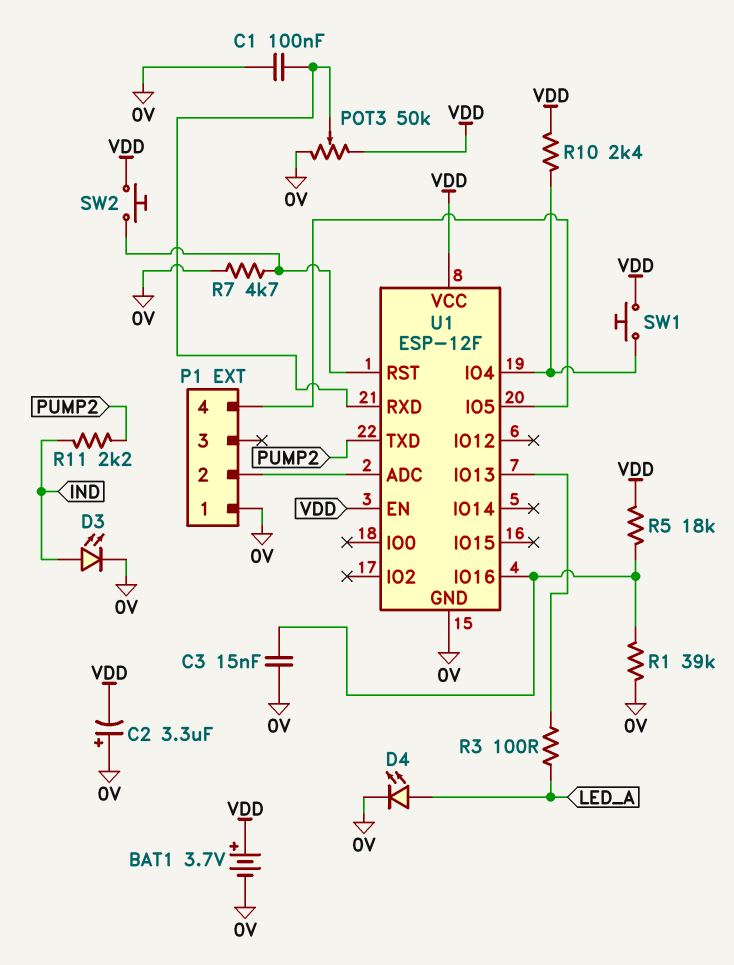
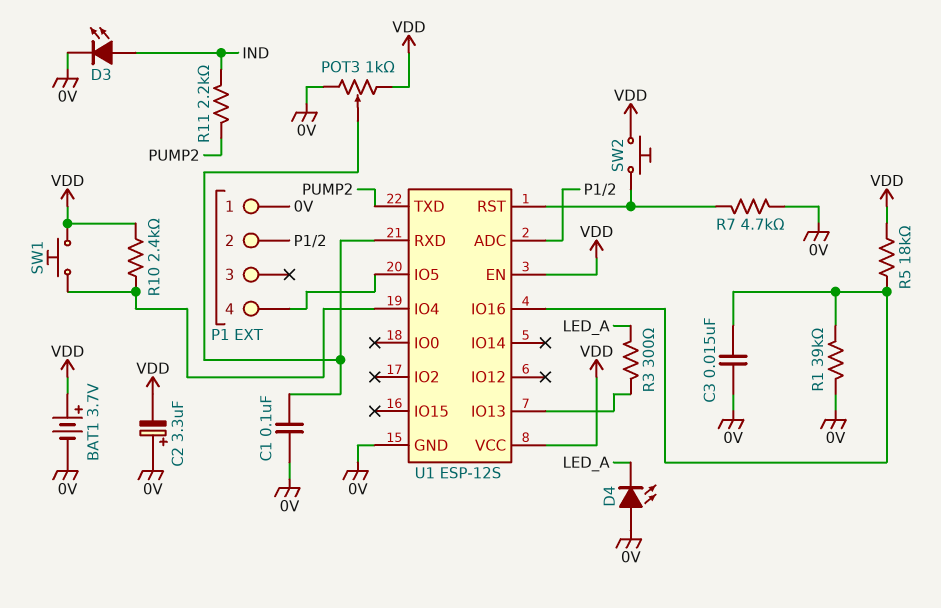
D4: LED (A LED_A, K 0V) -> LED (A 0V, K LED_A)
POT3: 50k (0V, VDD, wiper U1/RXD) -> 1k (0V, VDD, wiper U1/RXD)
R3: 100 (LED_A, U1/IO13) -> 300 (LED_A, U1/IO13)
U1: ESP-12F -> ESP-12S

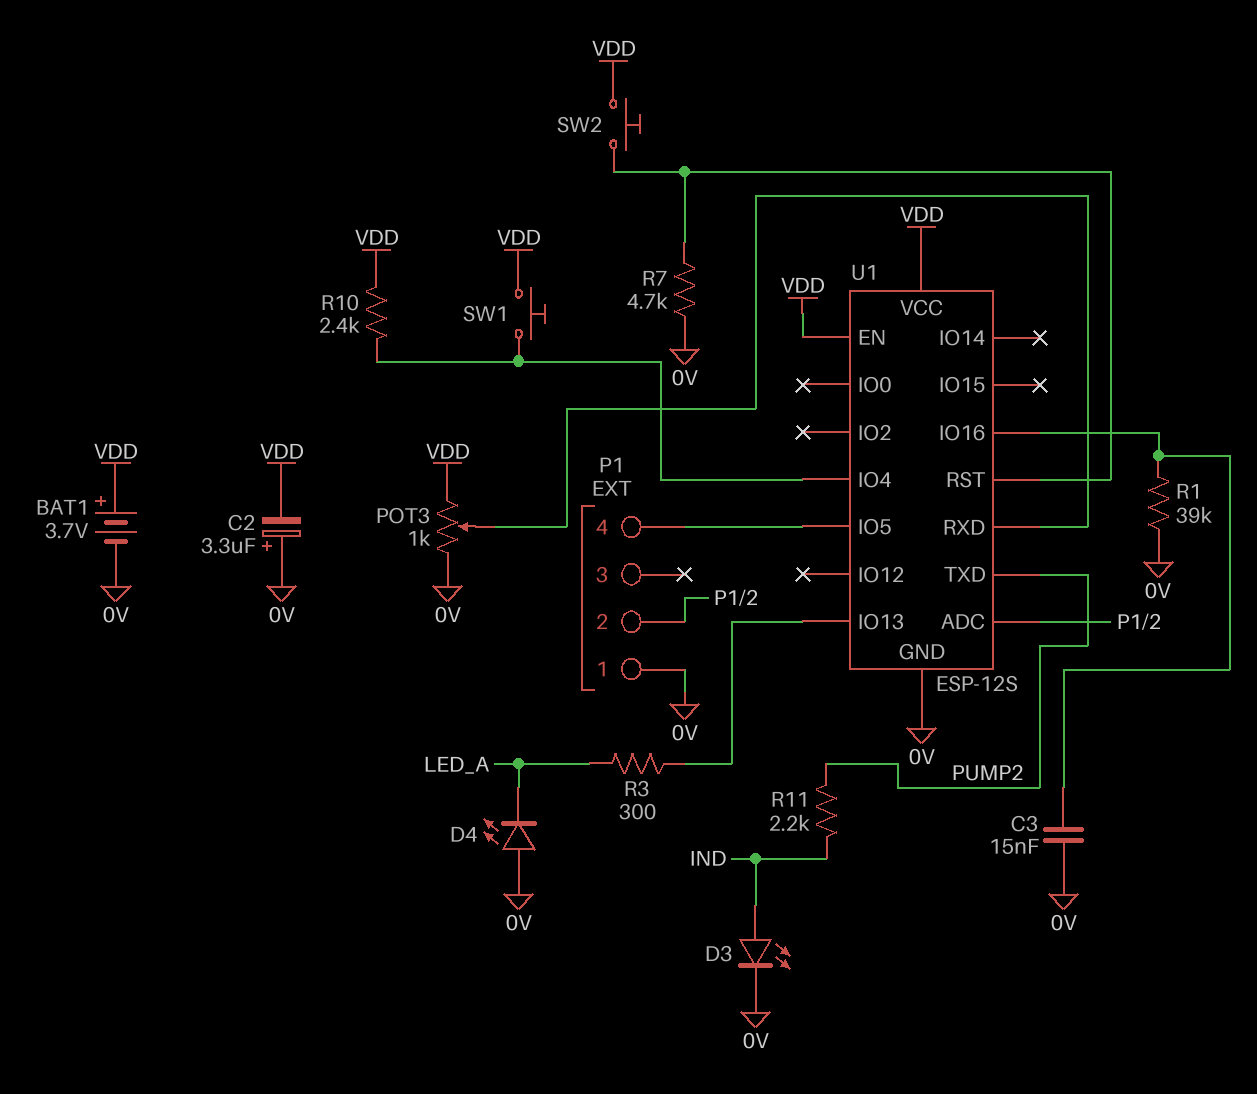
C1: 100nF (0V, U1/RXD) -> none
R5: 18k (U1/IO16, VDD) -> none

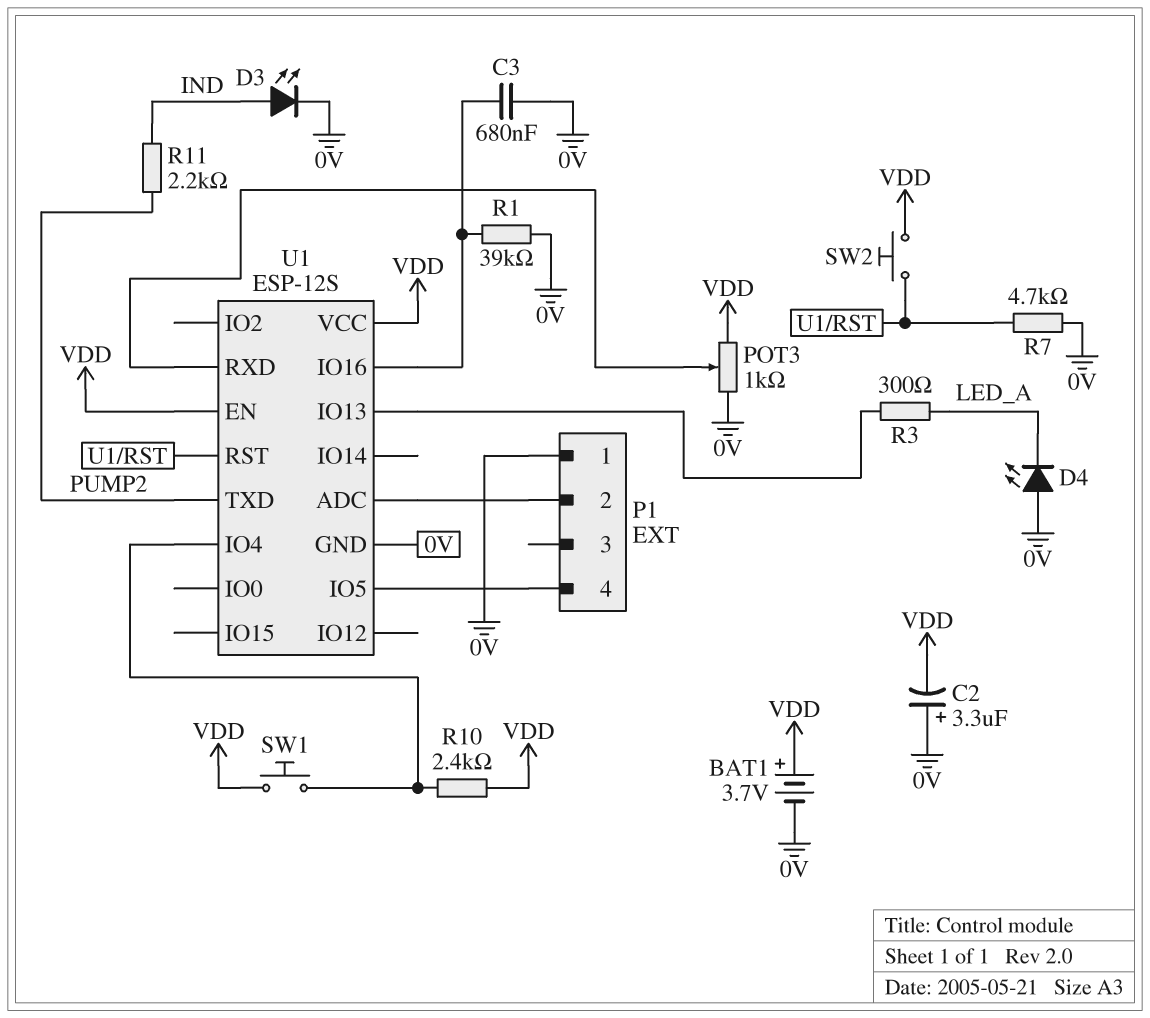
C3: 15nF (0V, U1/IO16) -> 680nF (0V, U1/IO16)

